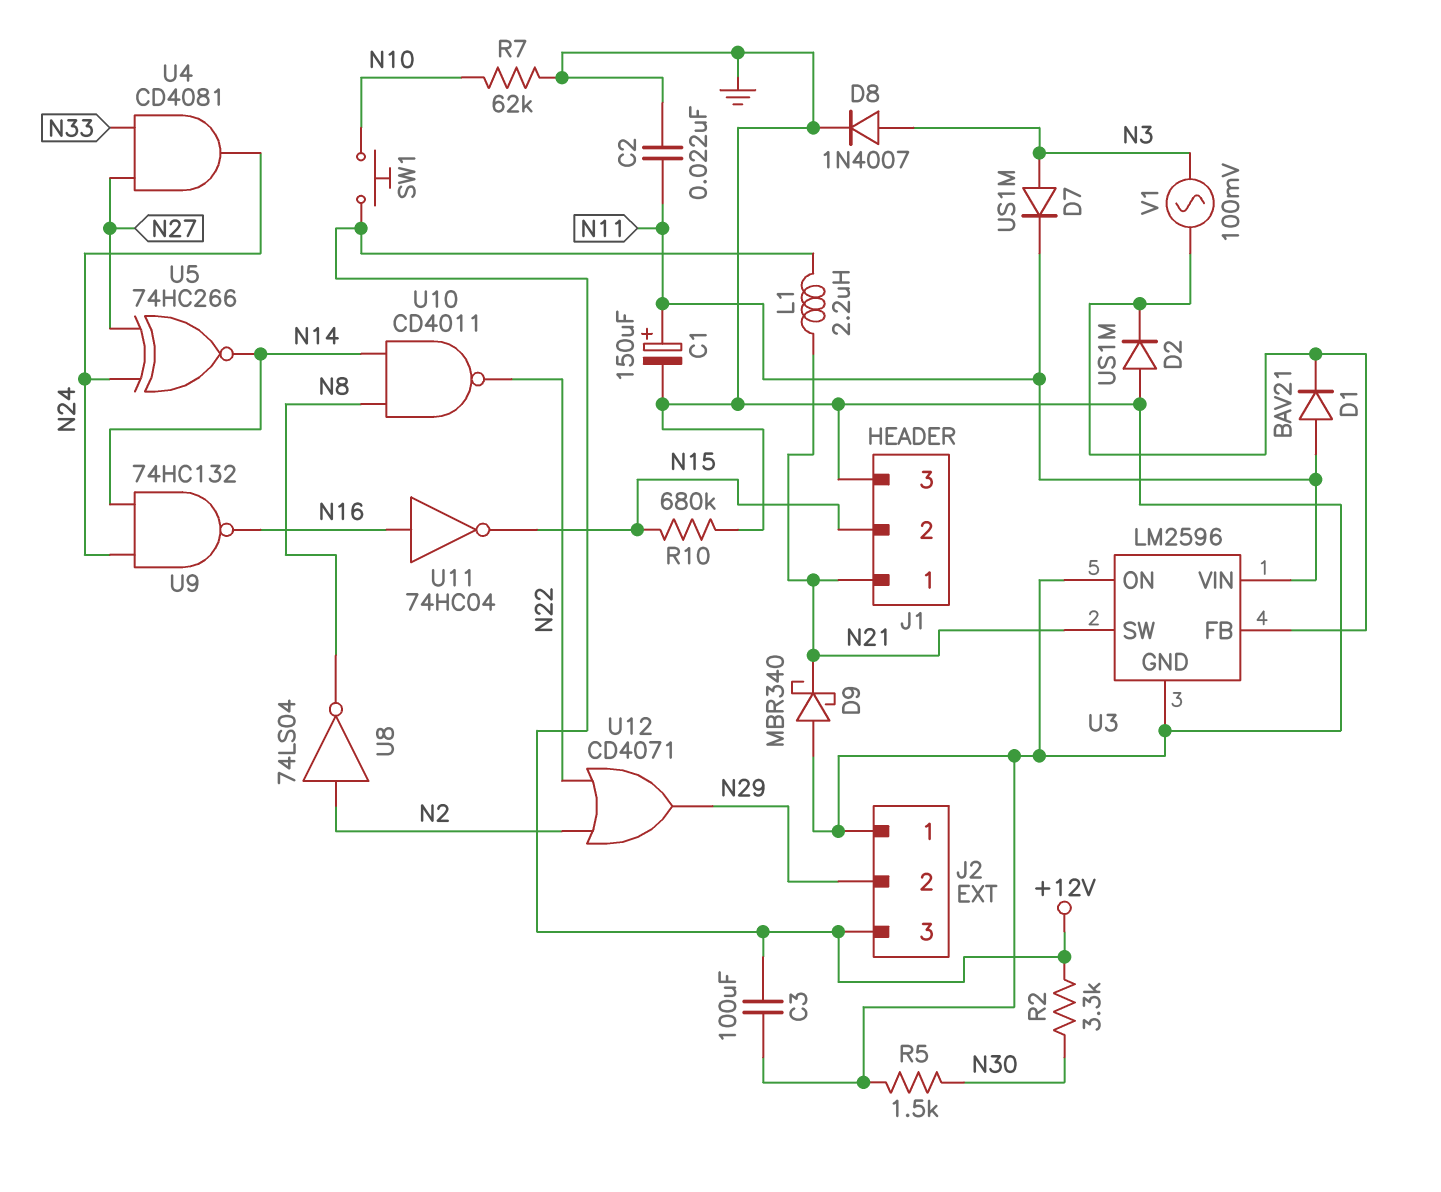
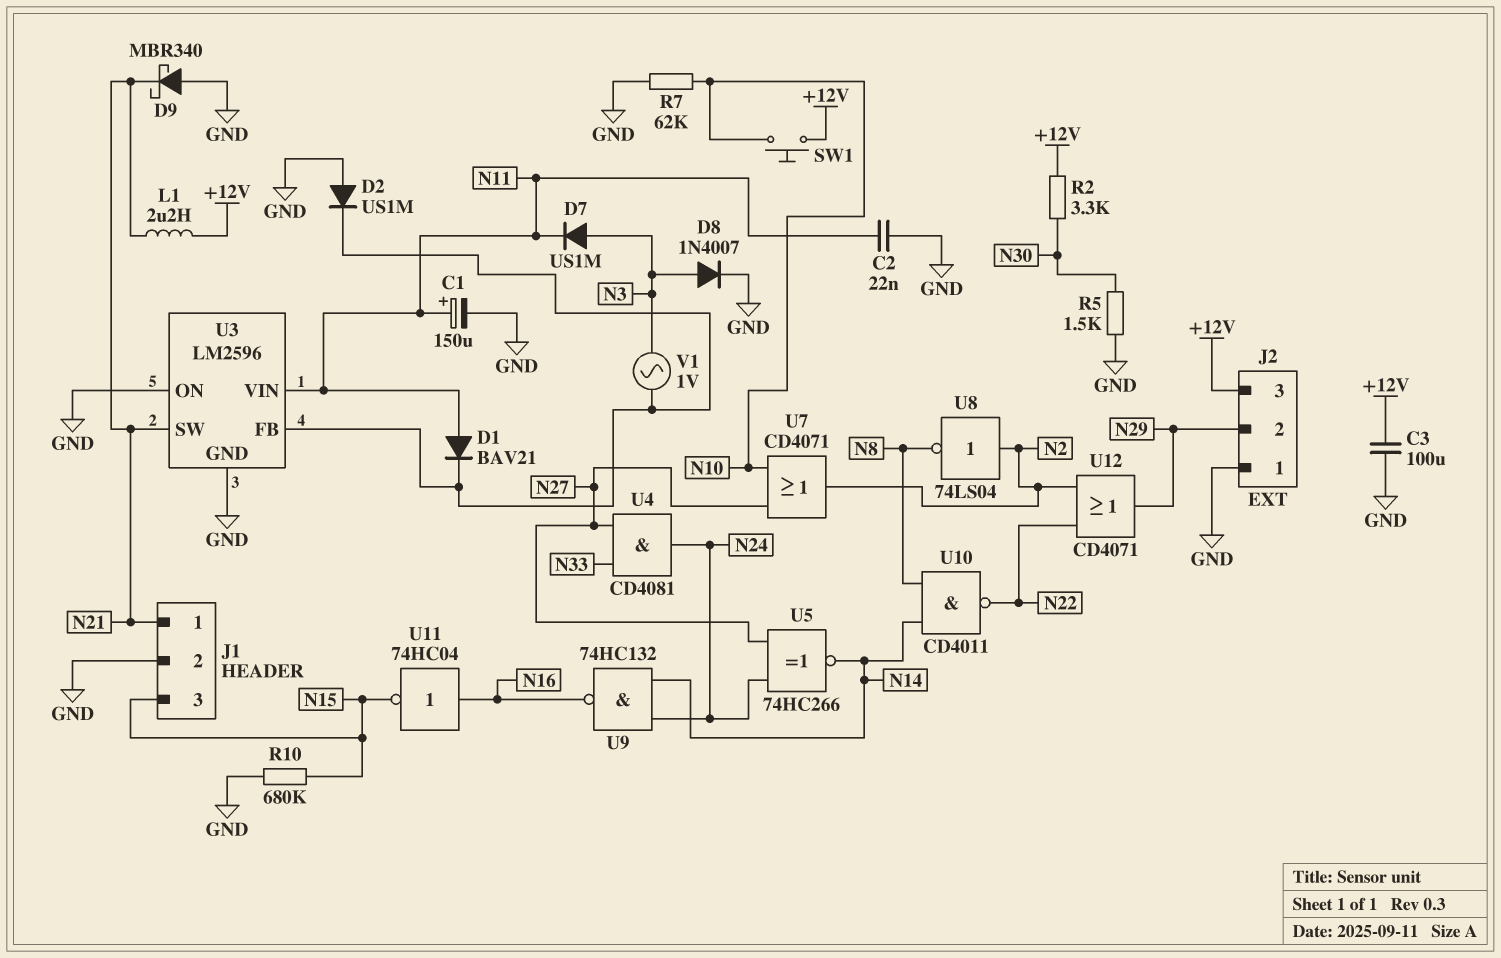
J1 pin 2: N15 -> GND
J1 pin 3: GND -> N15
U7: none -> OR CD4071 (in N10, in N27, out N2)
V1: AC 100mV (N3, U3/FB) -> AC 1V (N3, U3/FB)

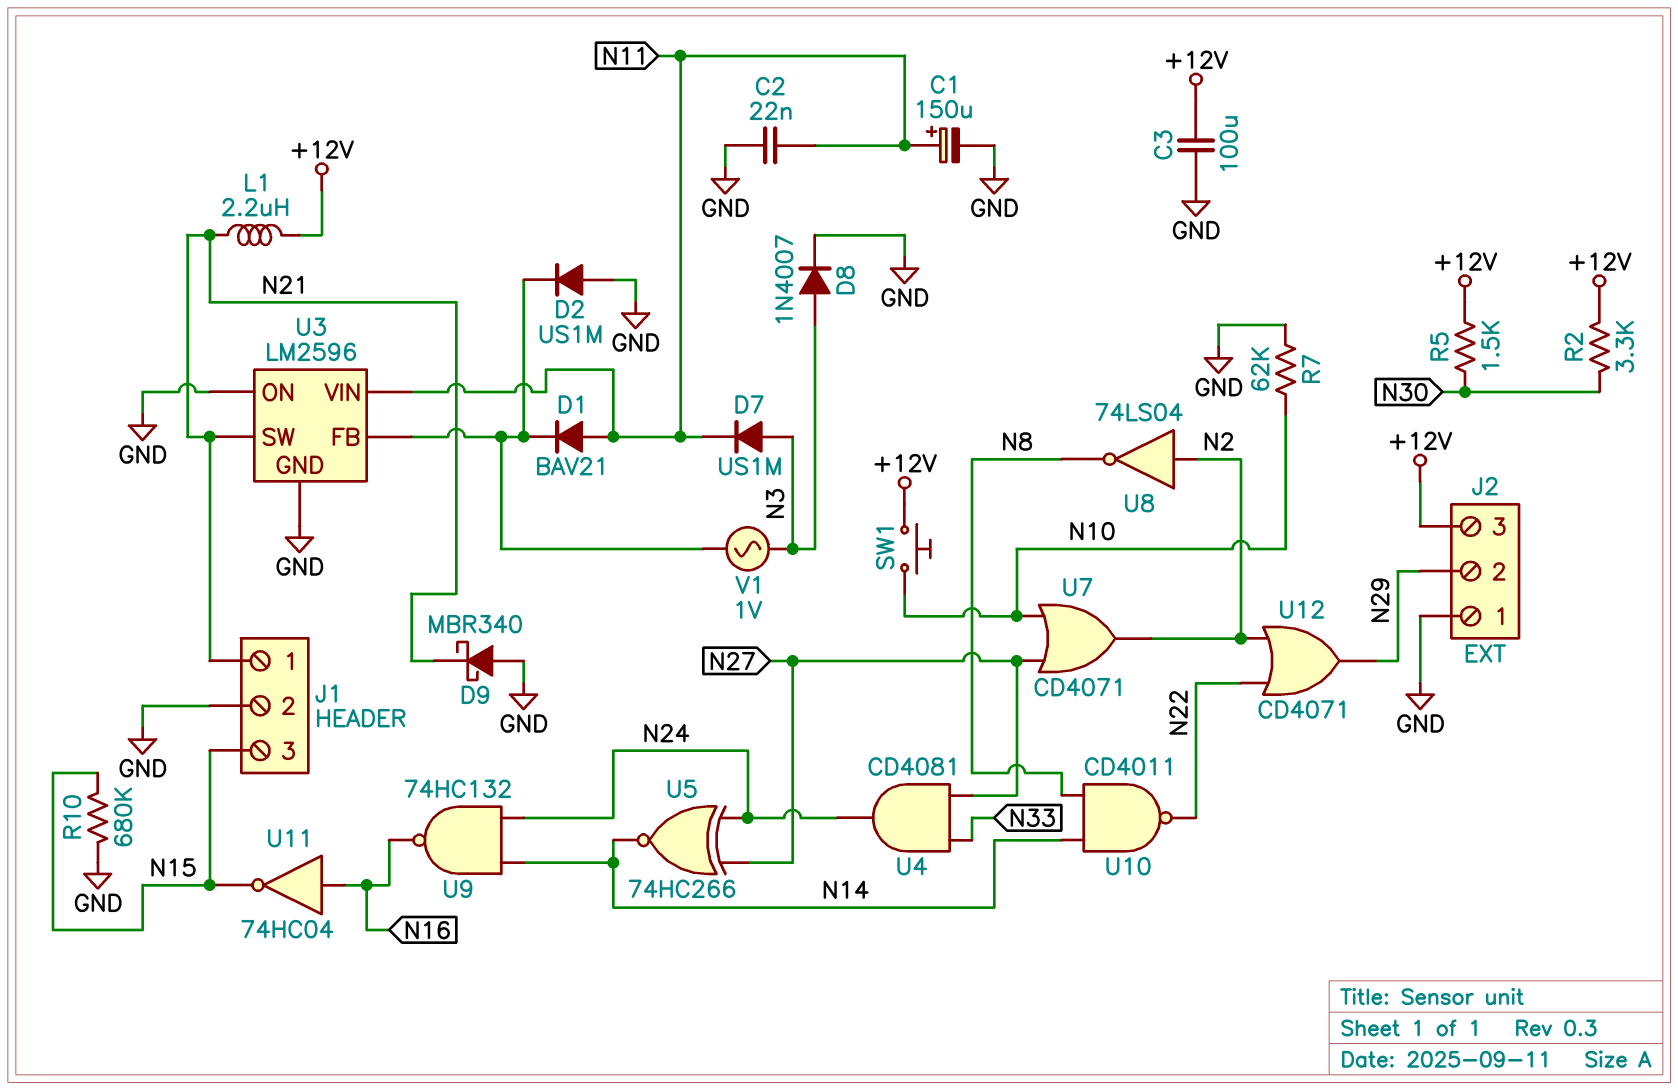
R5: 1.5k (GND, N30) -> 1.5k (+12V, N30)

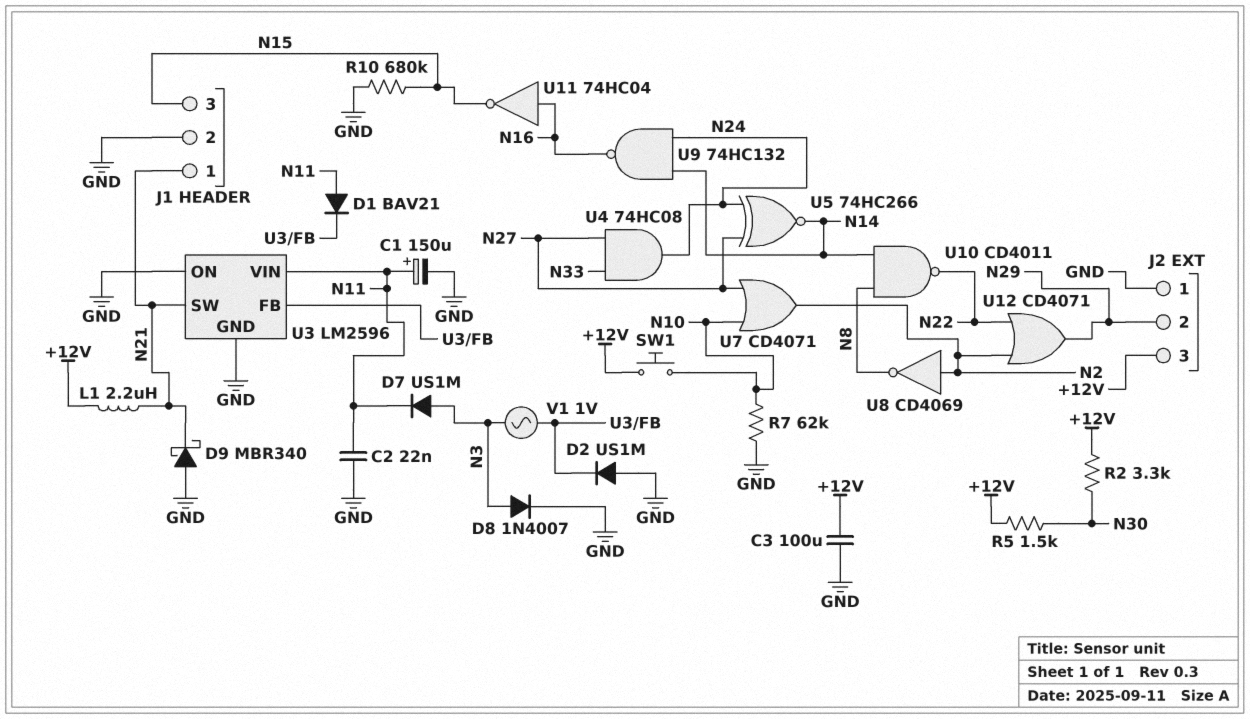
U4: AND CD4081 (in N27, in N33, out N24) -> AND 74HC08 (in N27, in N33, out N24)
U8: NOT 74LS04 (in N2, out N8) -> NOT CD4069 (in N2, out N8)

